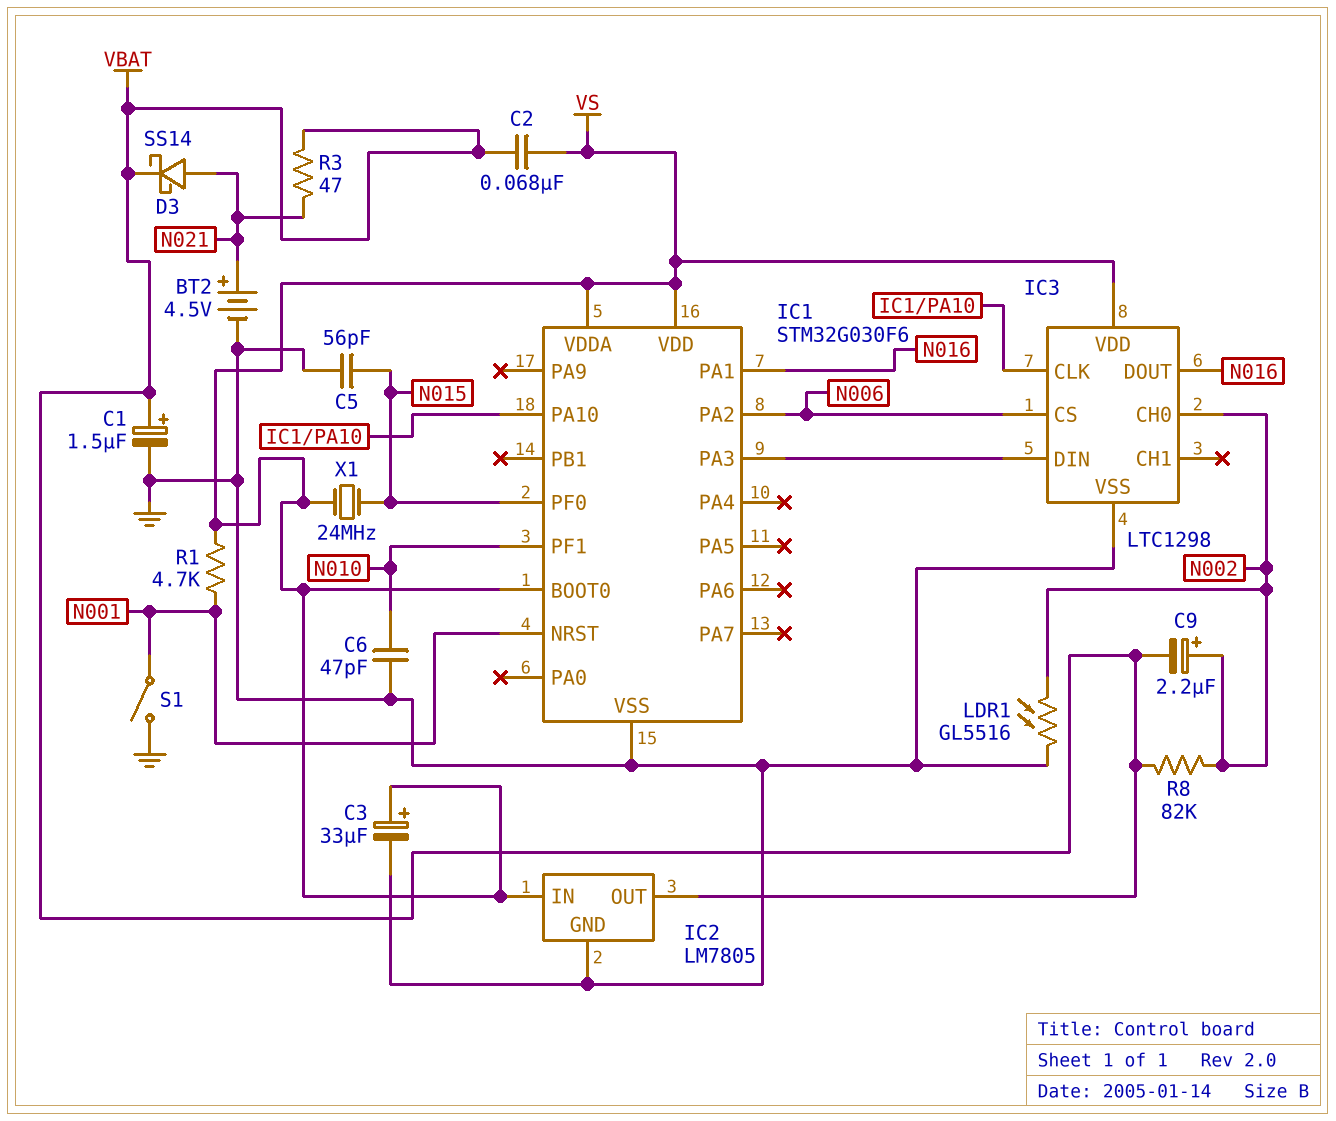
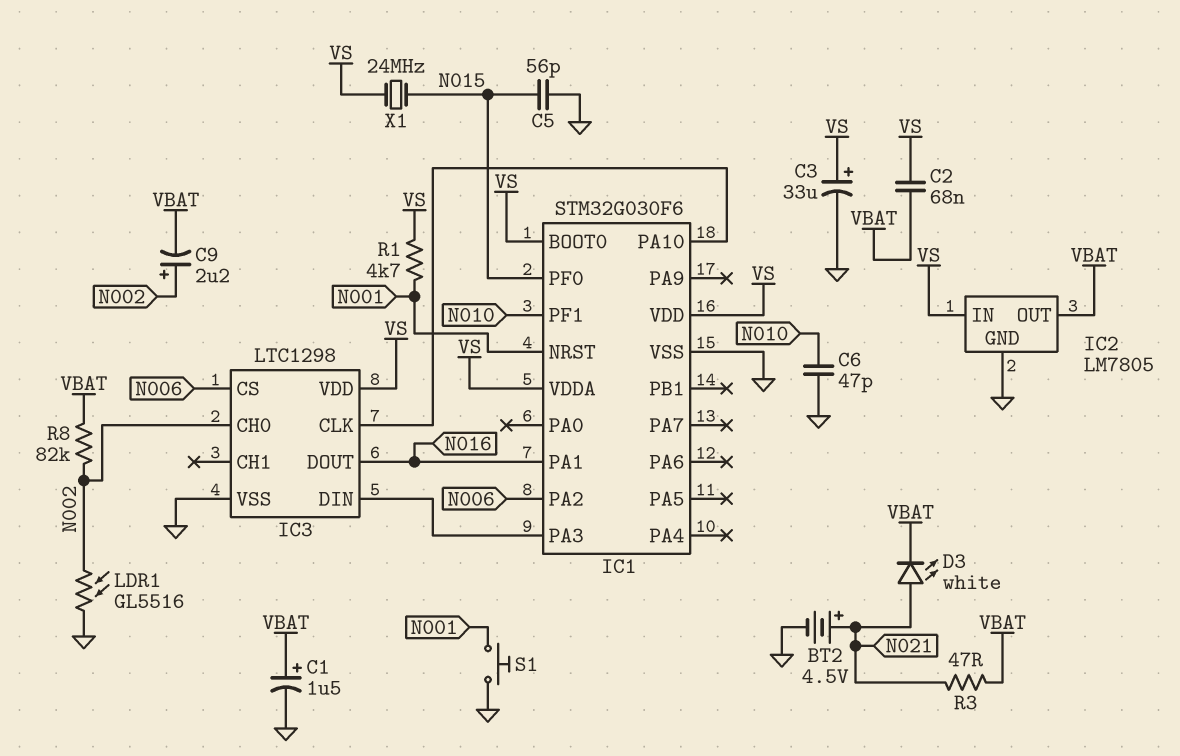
D3: schottky SS14 (A N021, K VBAT) -> LED white (A N021, K VBAT)
S1: switch (GND, N001) -> button (GND, N001)

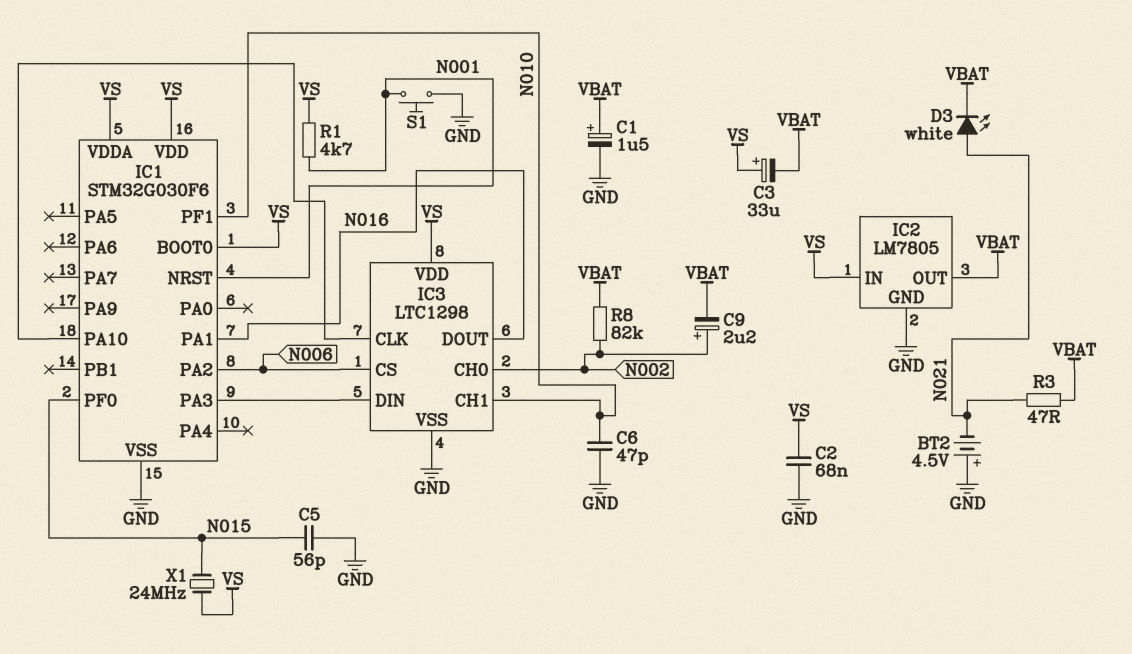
BT2: 4.5V (plus N021, minus GND) -> 4.5V (plus GND, minus N021)
C2: 68nF (VBAT, VS) -> 68nF (GND, VS)
C3: 33uF (plus VS, minus GND) -> 33uF (plus VS, minus VBAT)
IC3 pin CH1: none -> N010
LDR1: GL5516 (GND, N002) -> none

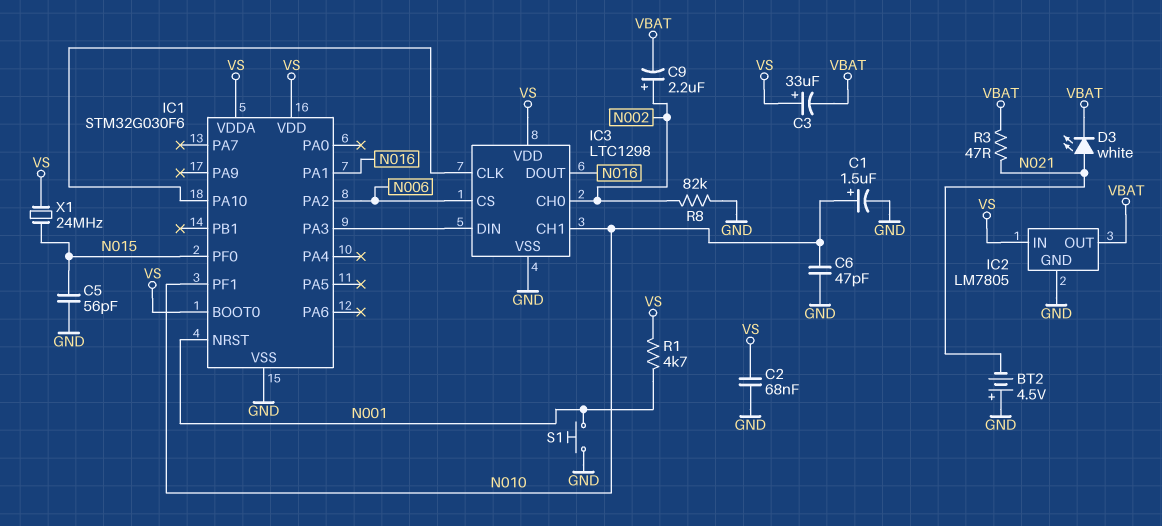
C1: 1.5uF (plus VBAT, minus GND) -> 1.5uF (plus N010, minus GND)
R8: 82k (N002, VBAT) -> 82k (GND, N002)

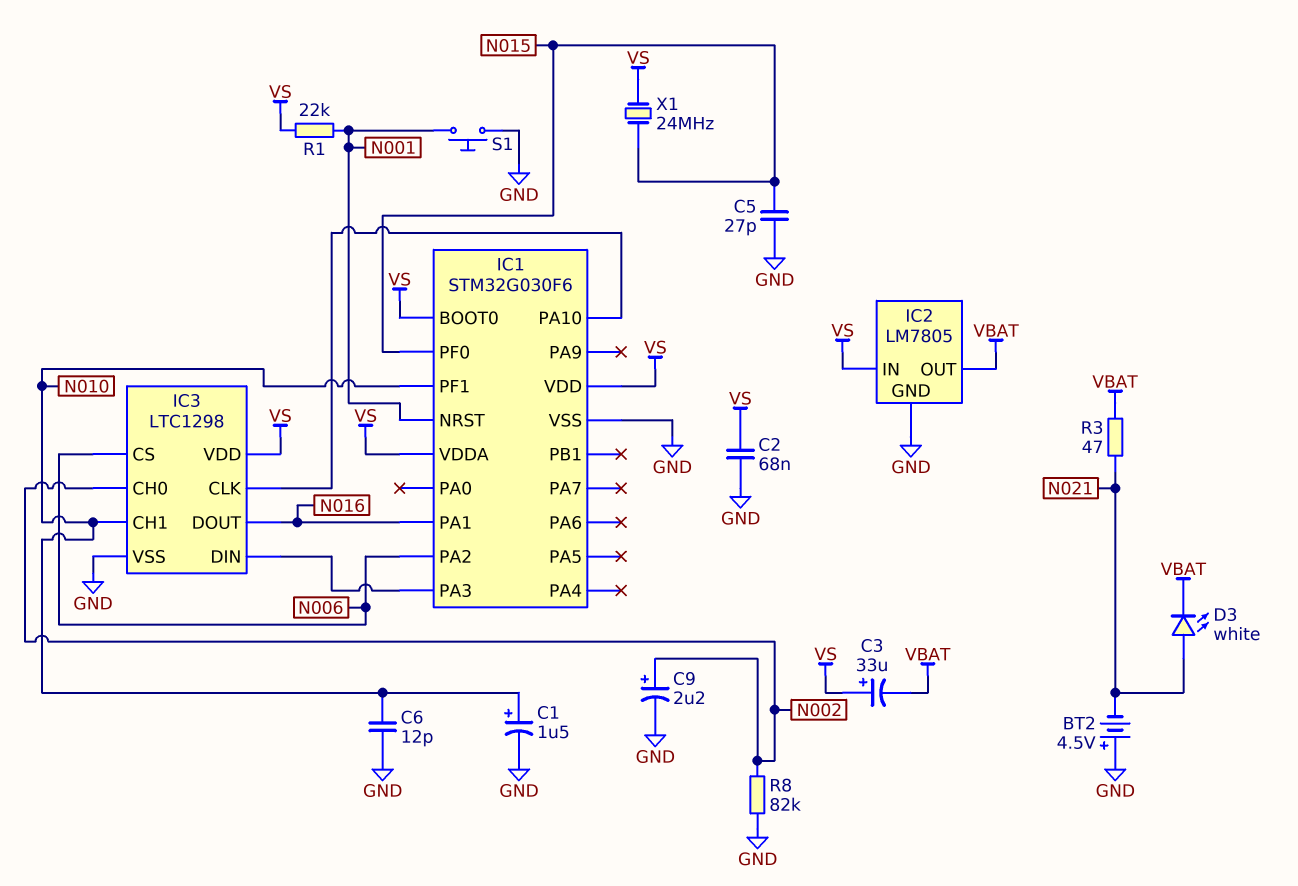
C5: 56pF (GND, N015) -> 27pF (GND, N015)
C6: 47pF (GND, N010) -> 12pF (GND, N010)
C9: 2.2uF (plus N002, minus VBAT) -> 2.2uF (plus N002, minus GND)
R1: 4.7k (N001, VS) -> 22k (N001, VS)

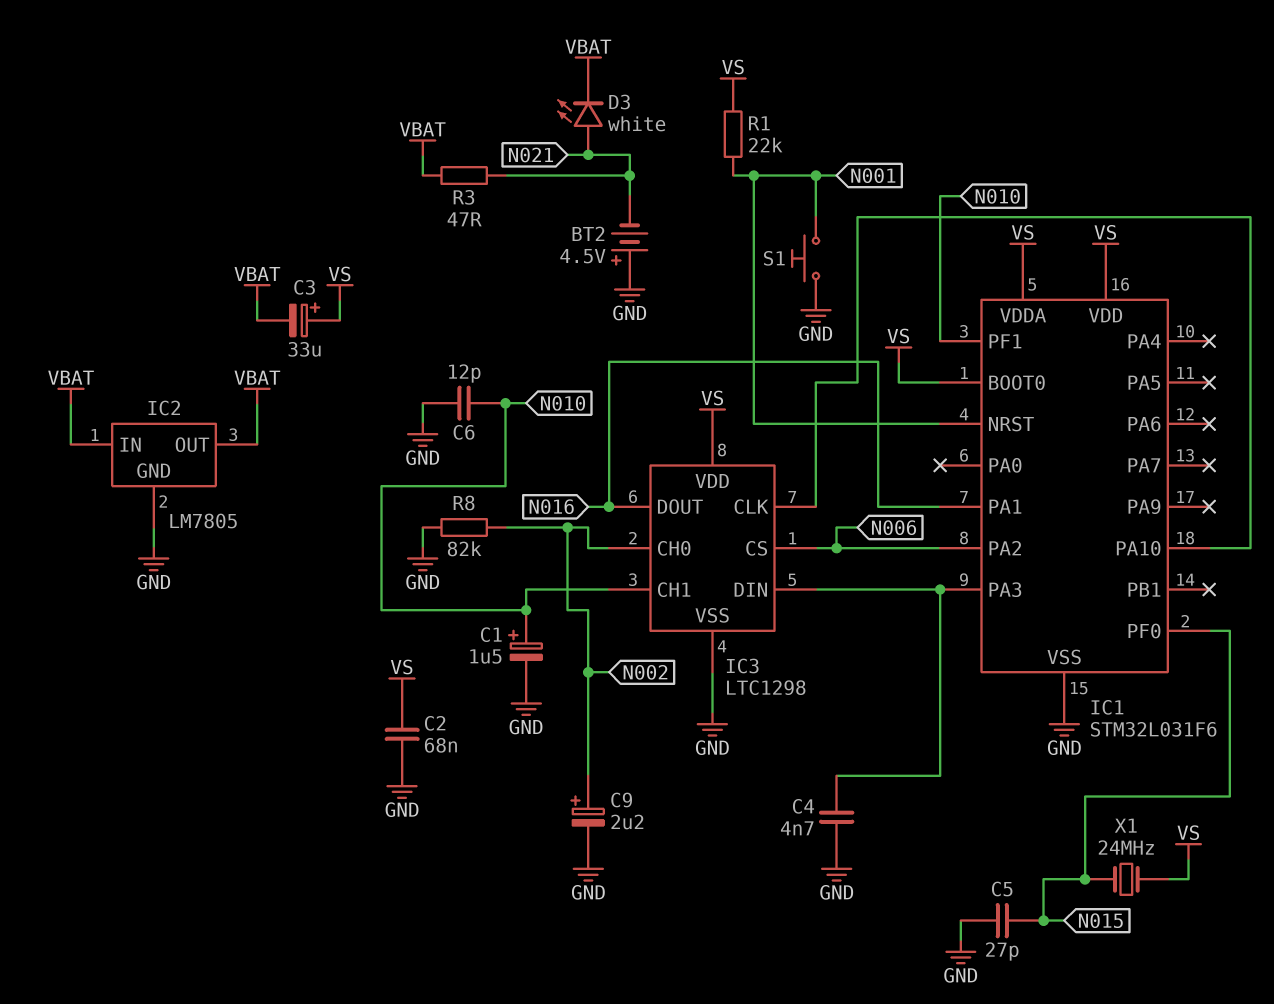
C4: none -> 4.7nF (GND, IC1/PA3)
IC1: STM32G030F6 -> STM32L031F6
IC2 pin IN: VS -> VBAT

